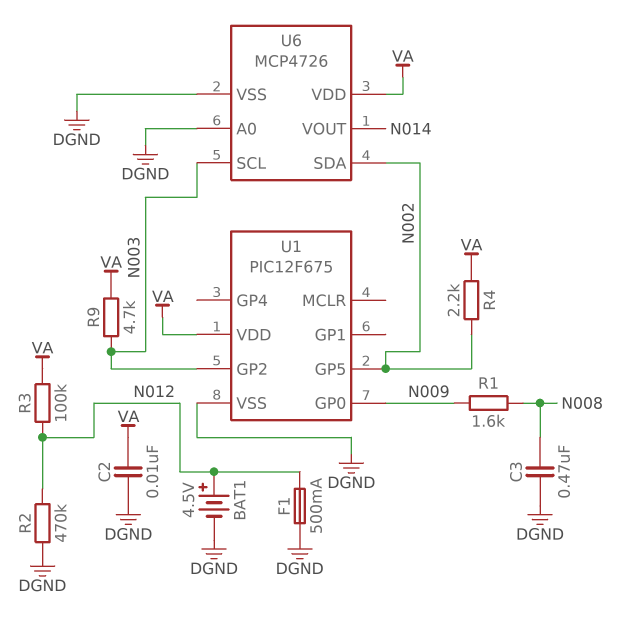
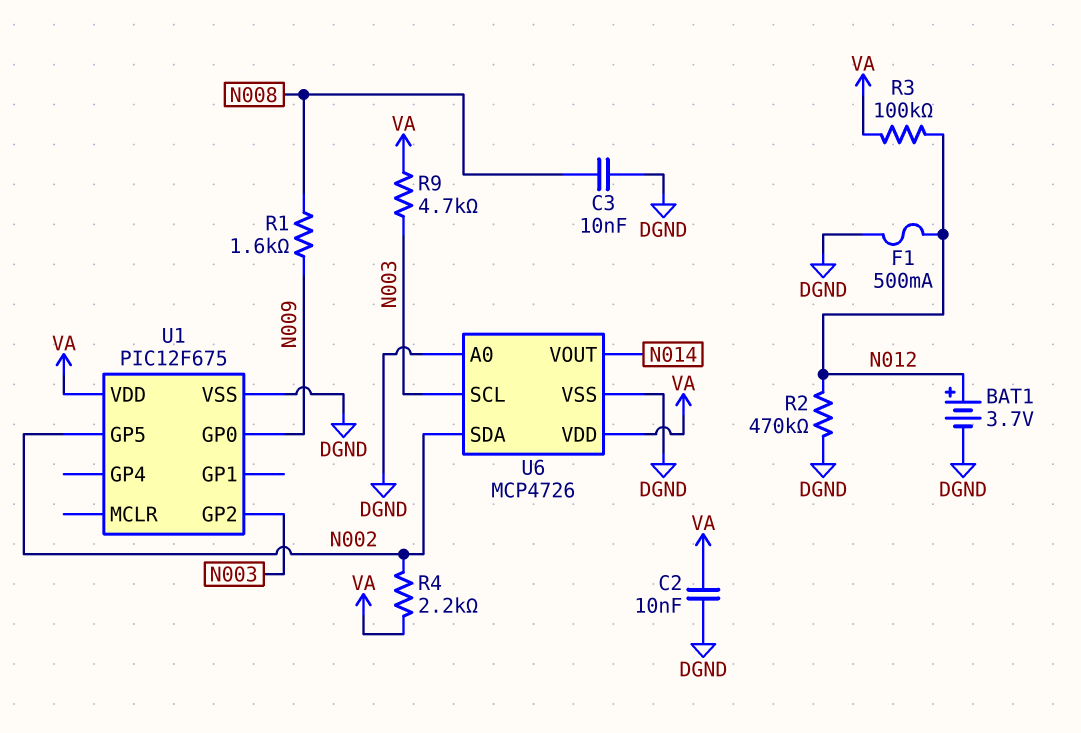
BAT1: 4.5V (plus N012, minus DGND) -> 3.7V (plus N012, minus DGND)
C3: 470nF (DGND, N008) -> 10nF (DGND, N008)

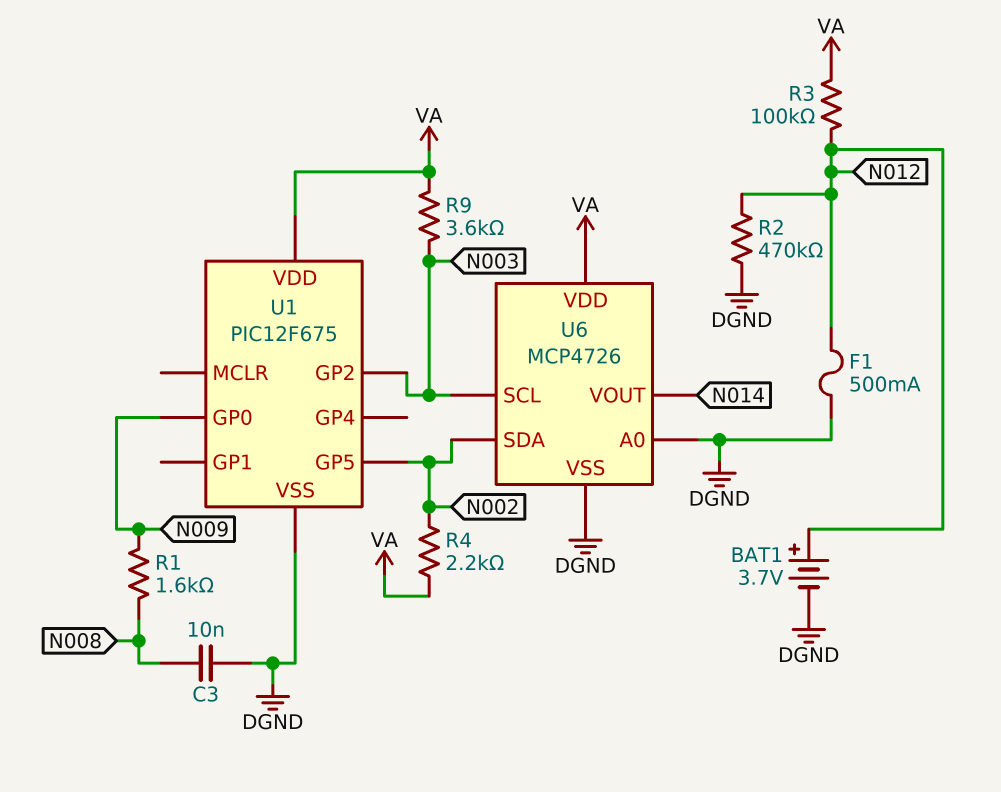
C2: 10nF (DGND, VA) -> none
R9: 4.7k (N003, VA) -> 3.6k (N003, VA)

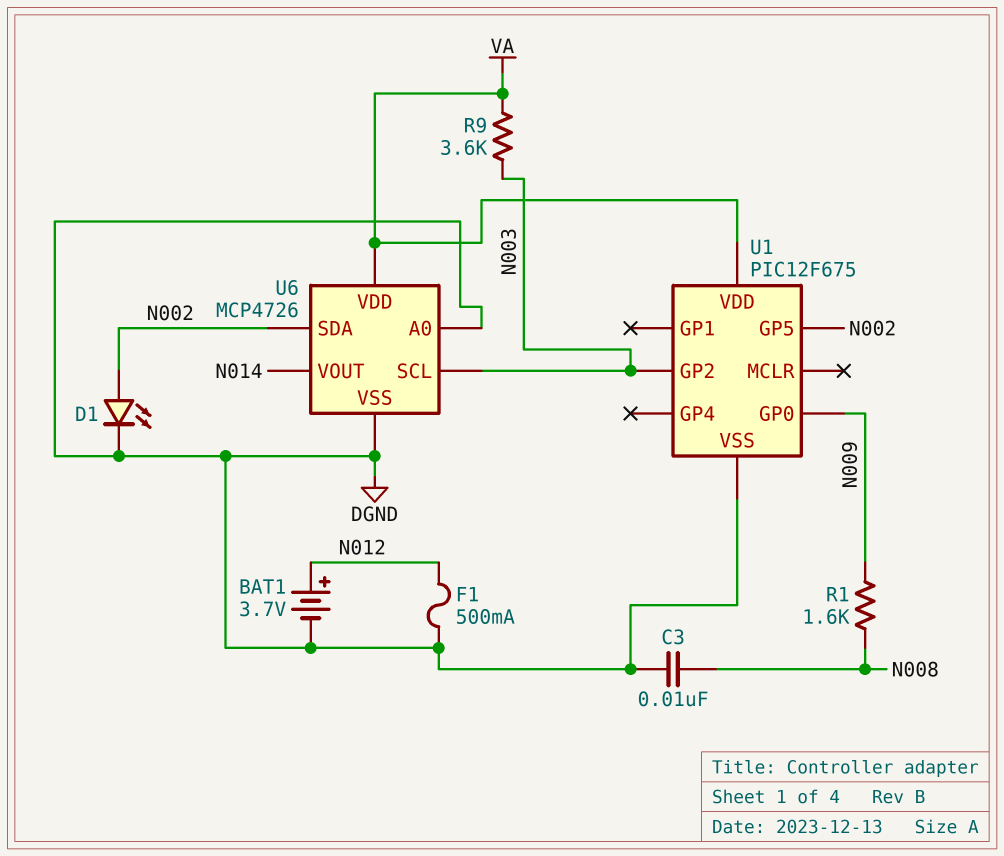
D1: none -> LED (A N002, K DGND)
R2: 470k (DGND, N012) -> none
R3: 100k (N012, VA) -> none
R4: 2.2k (N002, VA) -> none

